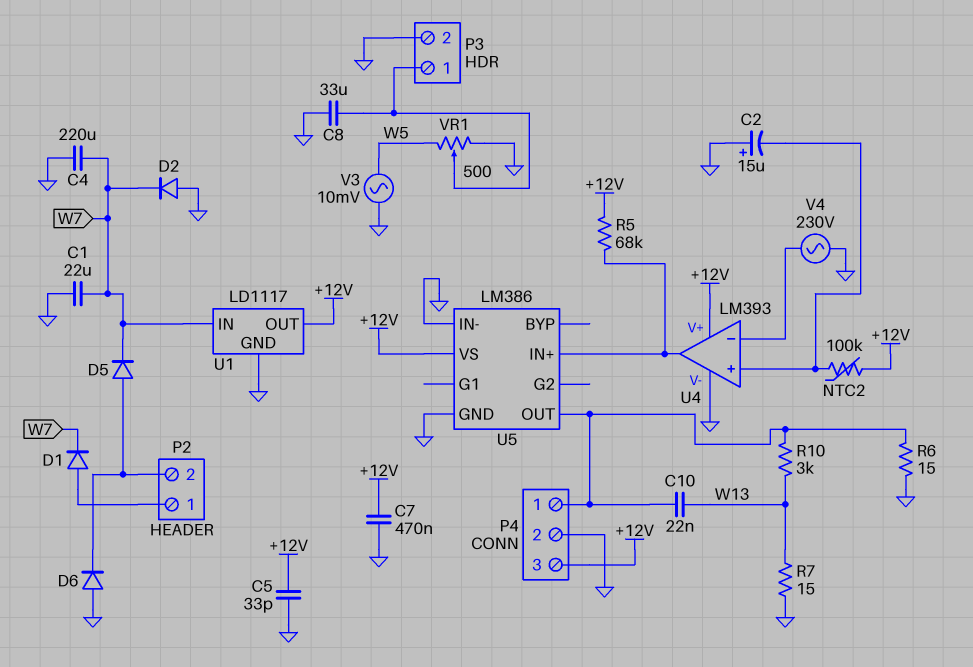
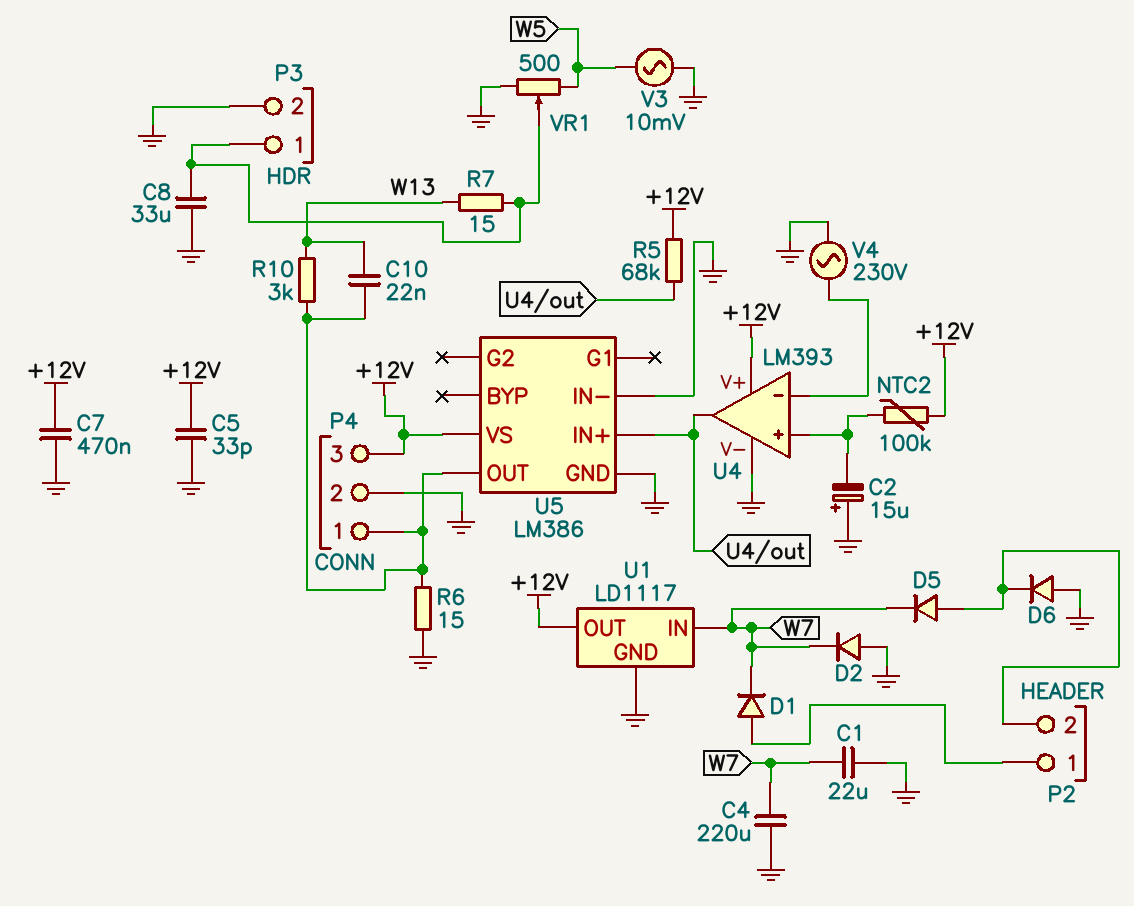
R7: 15 (GND, W13) -> 15 (P3/1, W13)

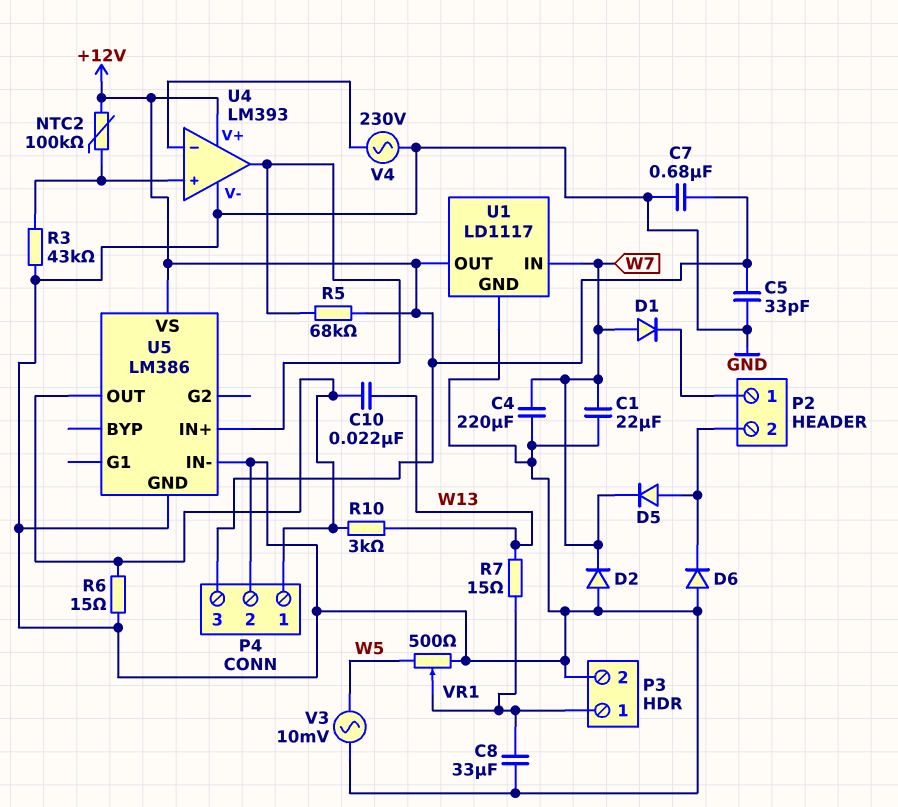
C2: 15uF (plus GND, minus U4/in+) -> none
C7: 470nF (+12V, GND) -> 680nF (+12V, GND)
D1: diode (A P2/1, K W7) -> diode (A W7, K P2/1)
R3: none -> 43k (GND, U4/in+)

